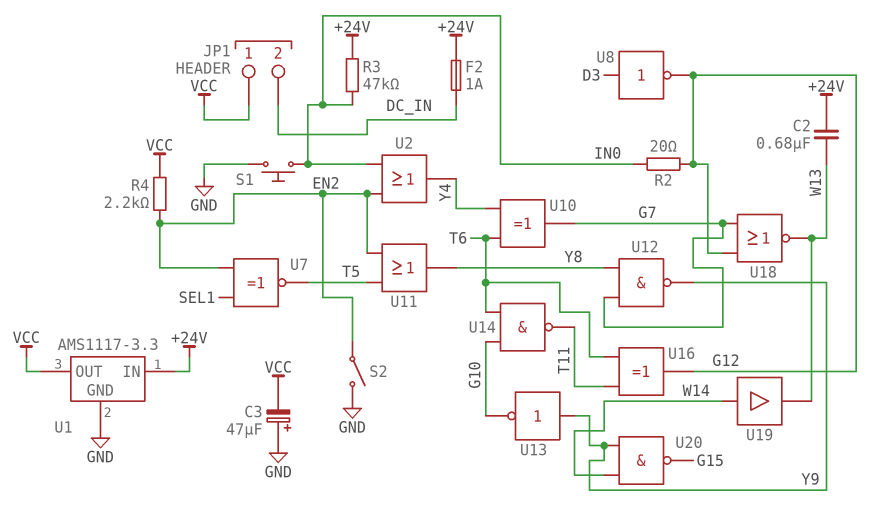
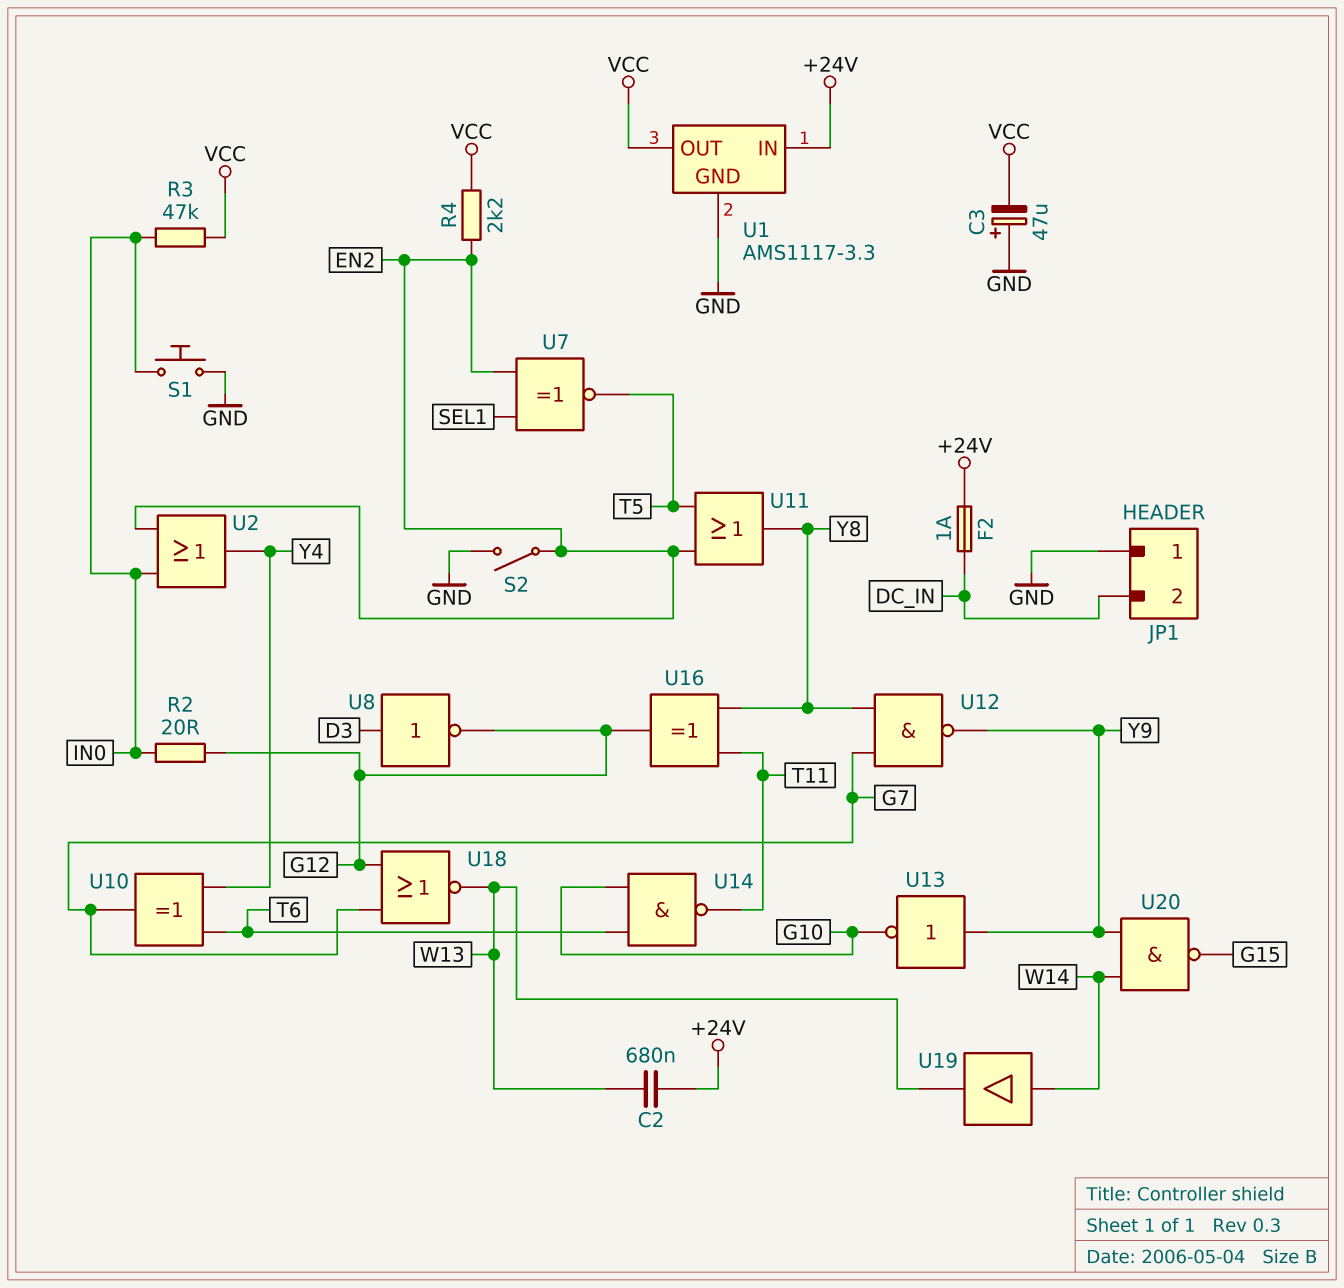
JP1 pin 1: VCC -> GND
R3: 47k (+24V, IN0) -> 47k (IN0, VCC)
U16: XOR (in T6, in T11, out G12) -> XOR (in T11, in Y8, out G12)

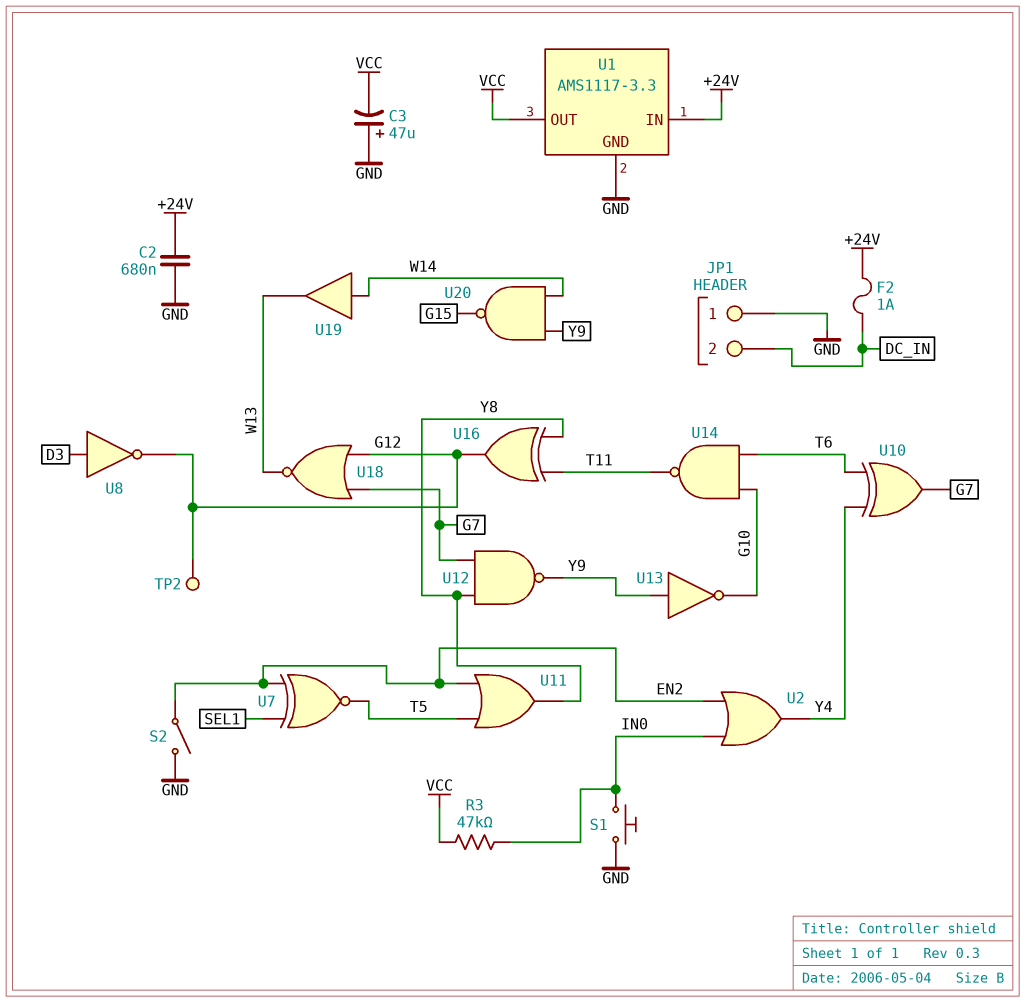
C2: 680nF (+24V, W13) -> 680nF (+24V, GND)
R2: 20 (G12, IN0) -> none
R4: 2.2k (EN2, VCC) -> none
TP2: none -> test point (G12)

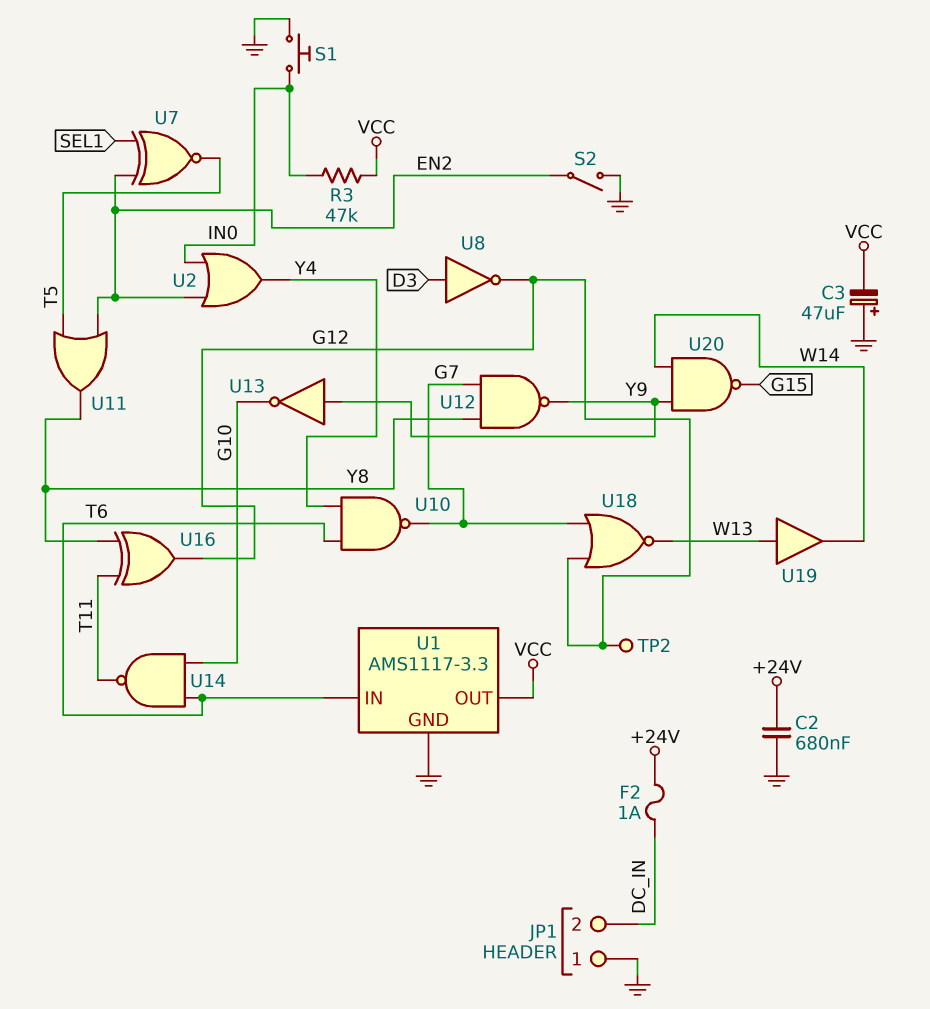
U1 pin IN: +24V -> T6
U10: XOR (in T6, in Y4, out G7) -> NAND (in T6, in Y4, out G7)
U19: buffer (in W14, out W13) -> buffer (in W13, out W14)

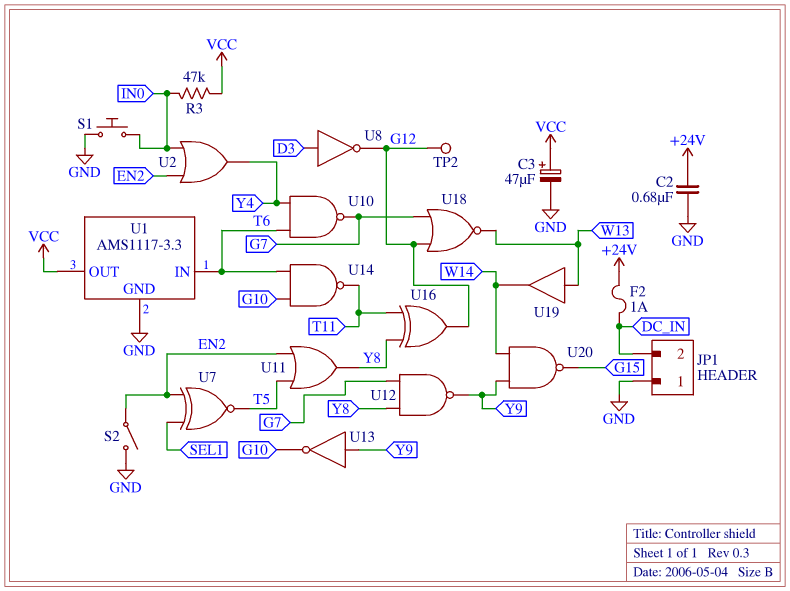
C3: 47uF (plus GND, minus VCC) -> 47uF (plus VCC, minus GND)

